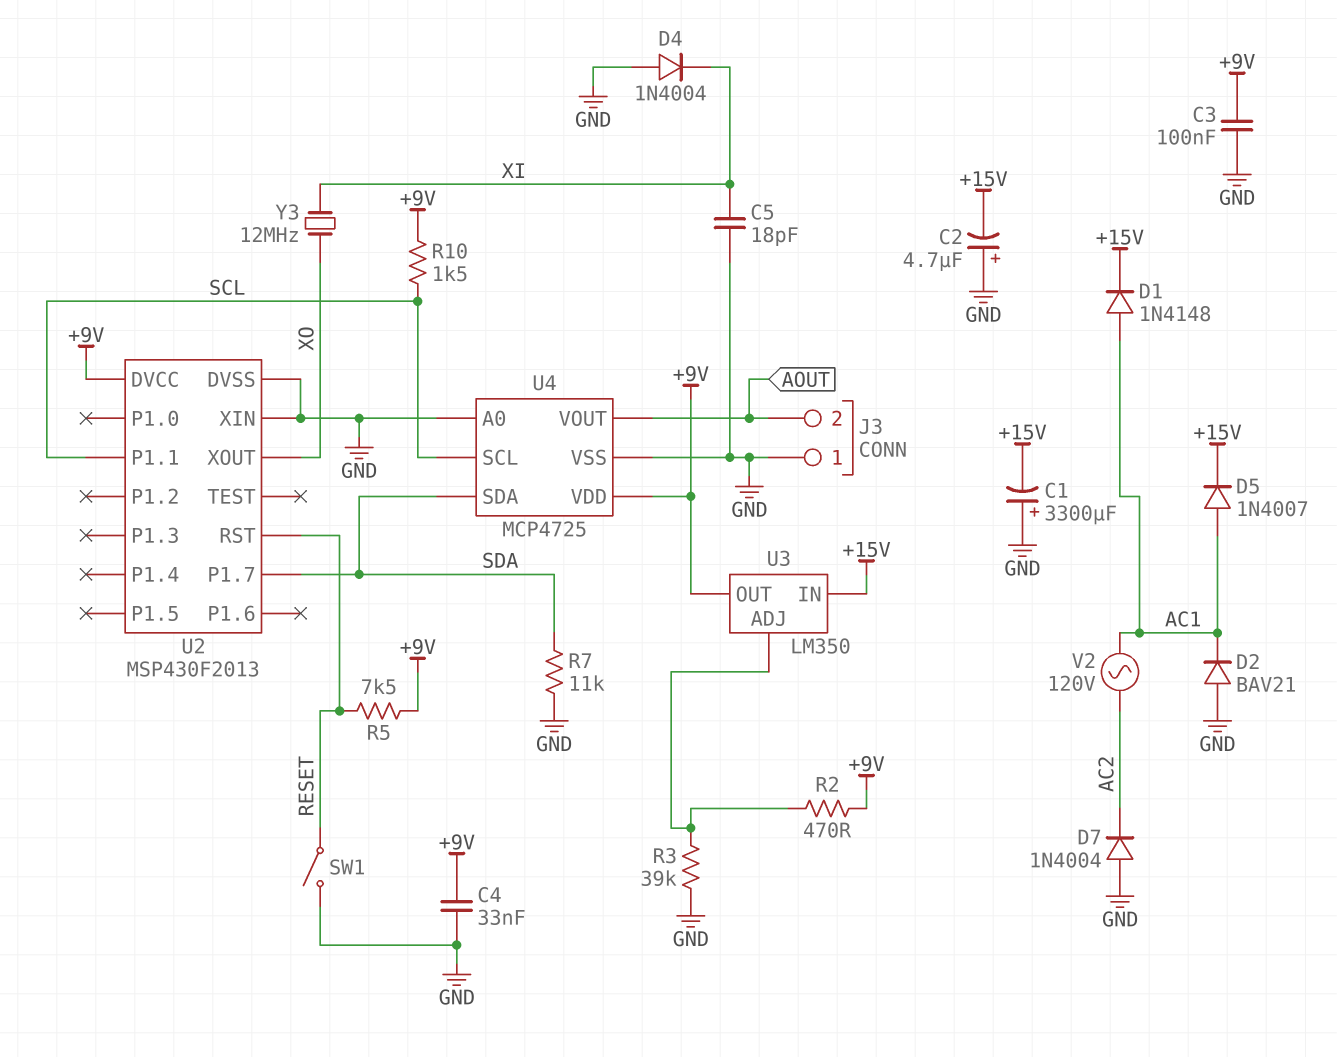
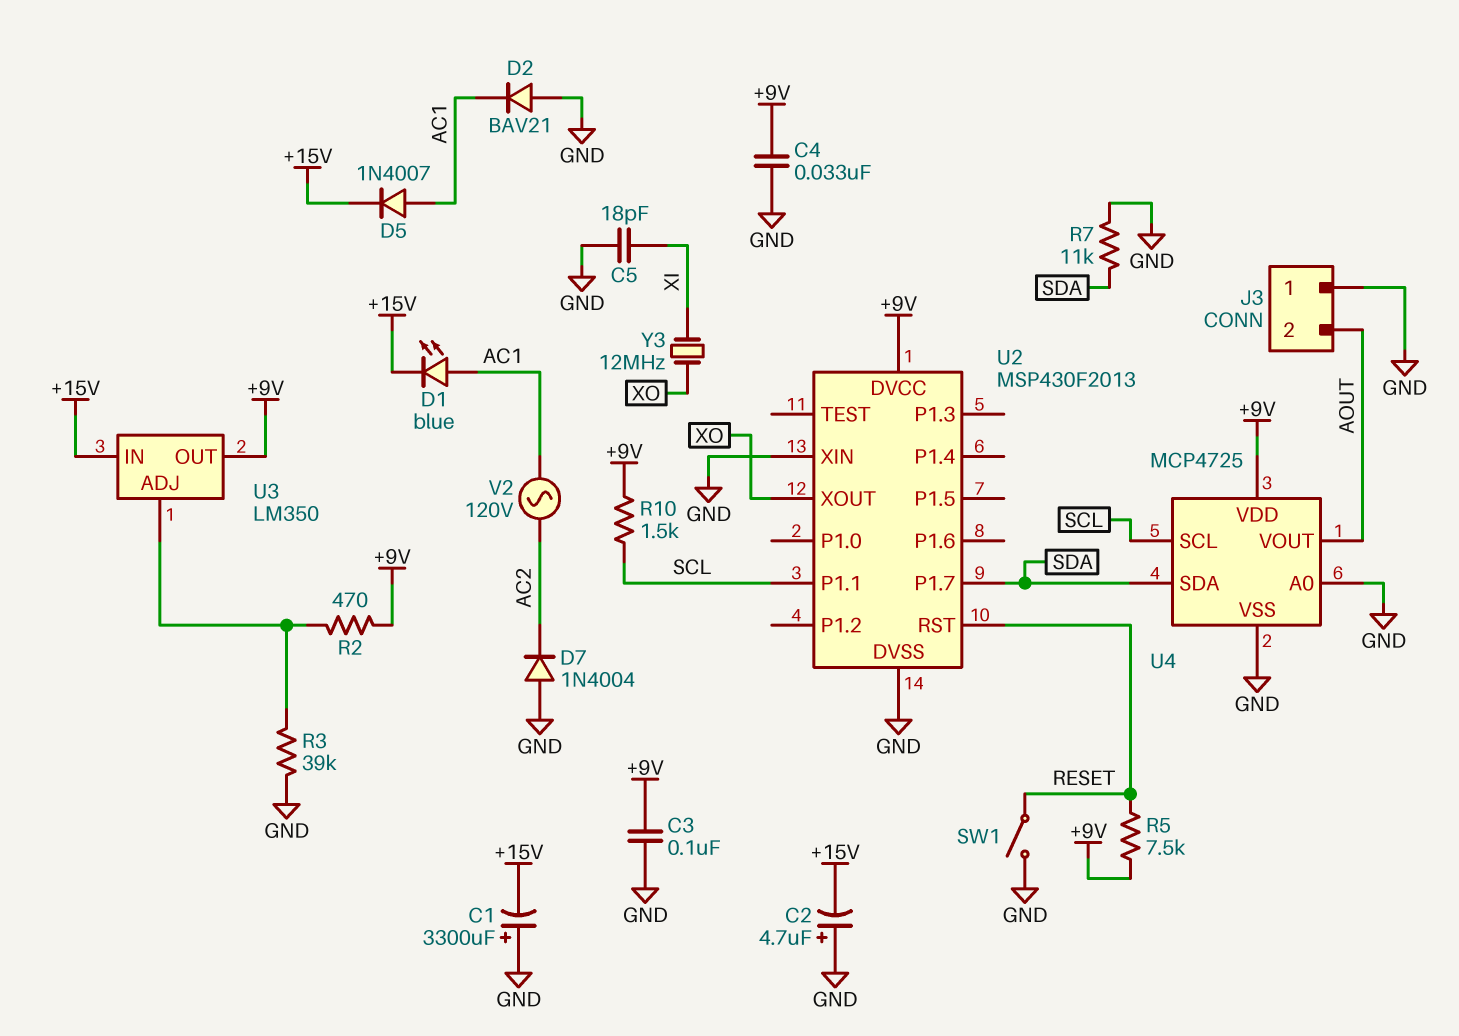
D1: diode 1N4148 (A AC1, K +15V) -> LED blue (A AC1, K +15V)
D4: diode 1N4004 (A GND, K XI) -> none

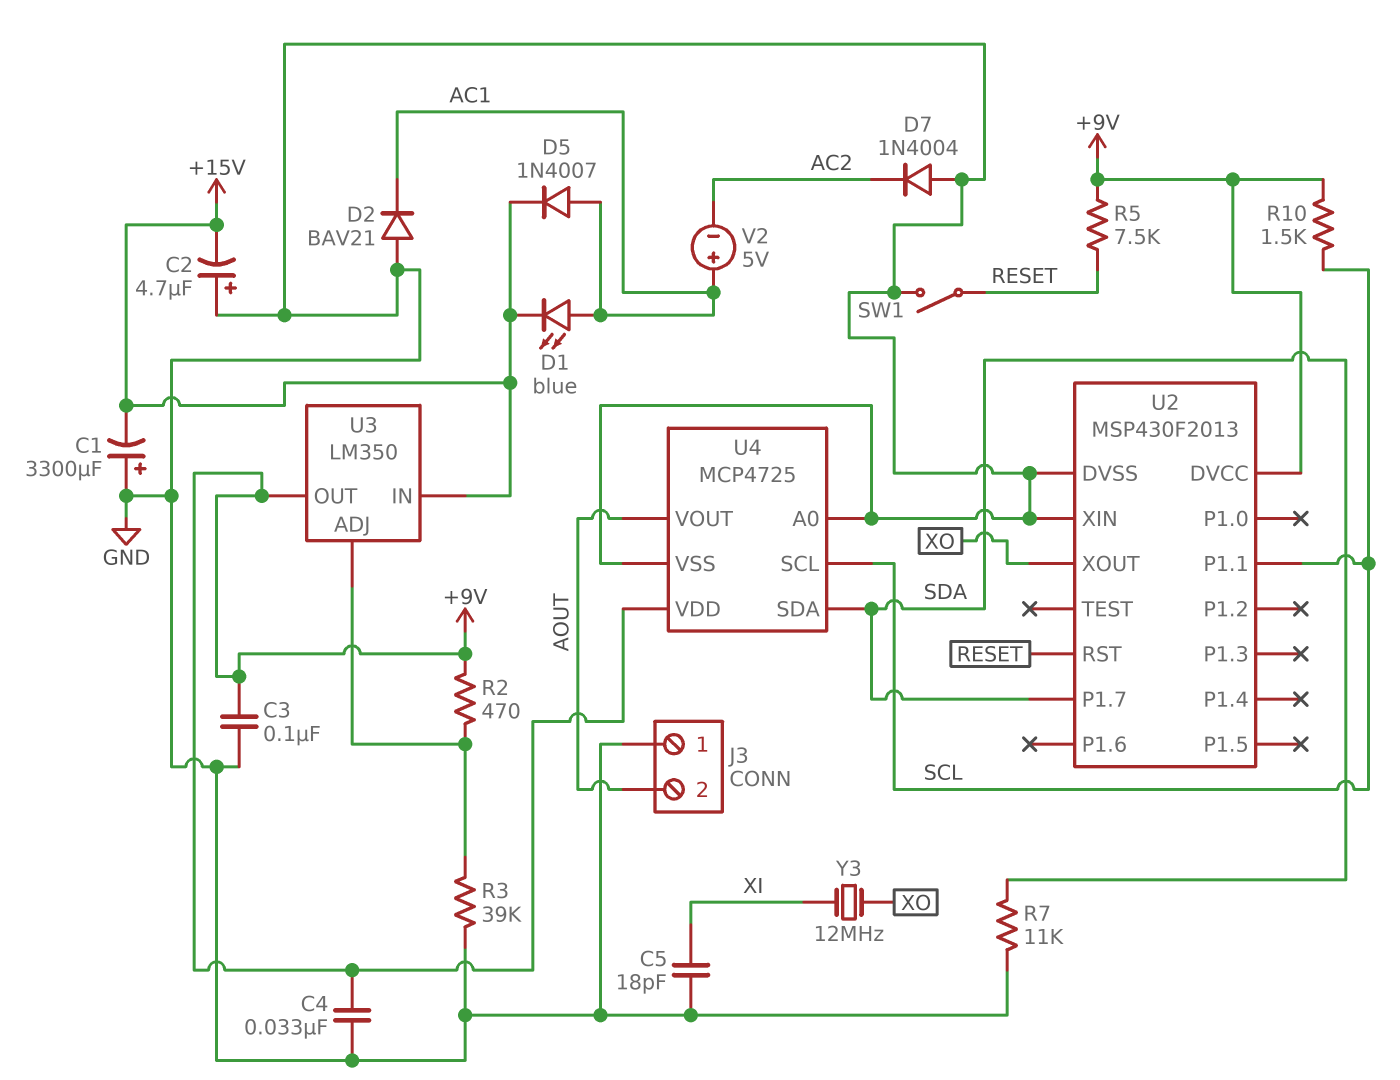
V2: AC 120V (AC1, AC2) -> 5V (plus AC1, minus AC2)

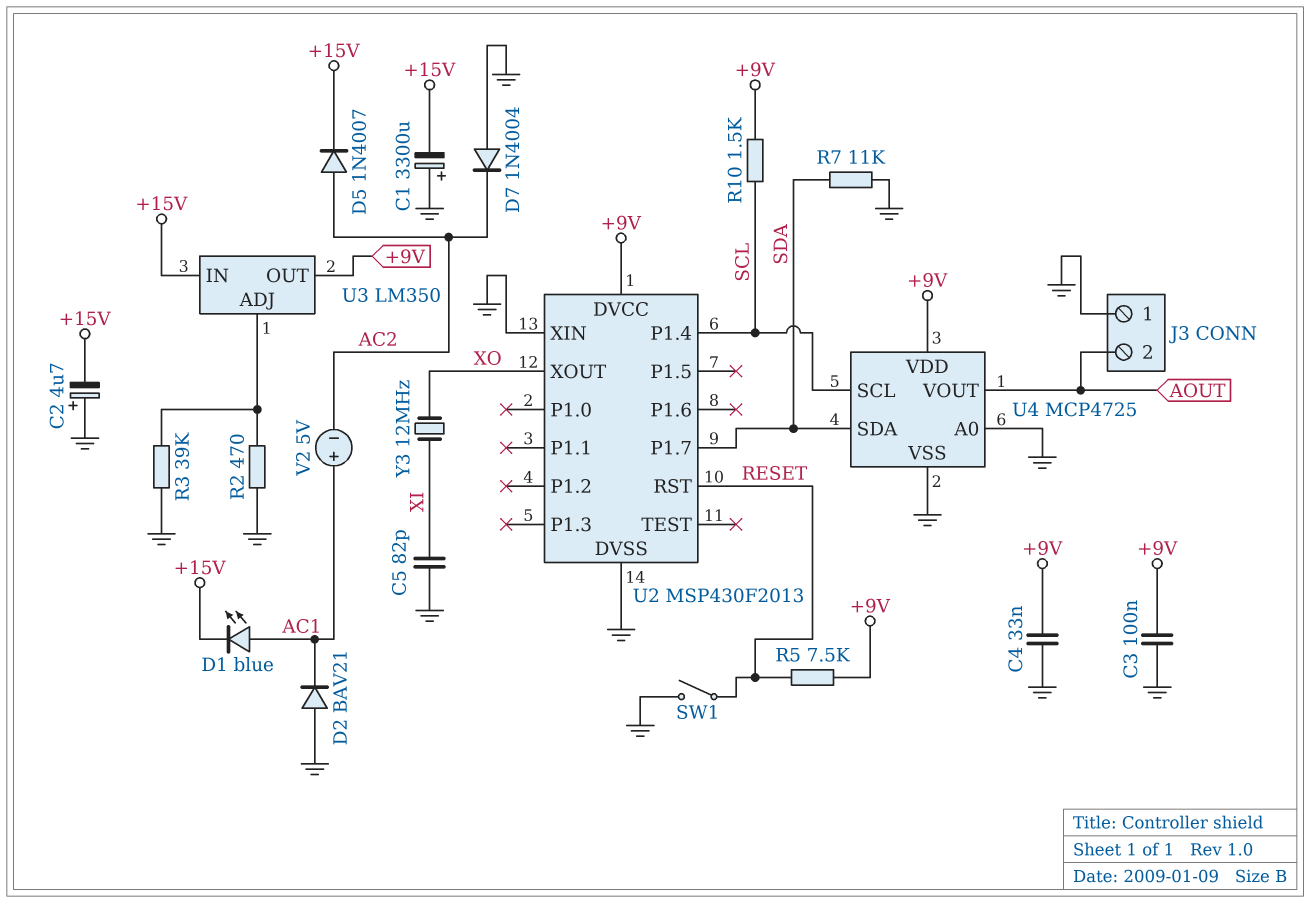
C5: 18pF (GND, XI) -> 82pF (GND, XI)
D5: diode 1N4007 (A AC1, K +15V) -> diode 1N4007 (A AC2, K +15V)
R2: 470 (+9V, U3/ADJ) -> 470 (GND, U3/ADJ)
U2 pin P1.1: SCL -> none
U2 pin P1.4: none -> SCL

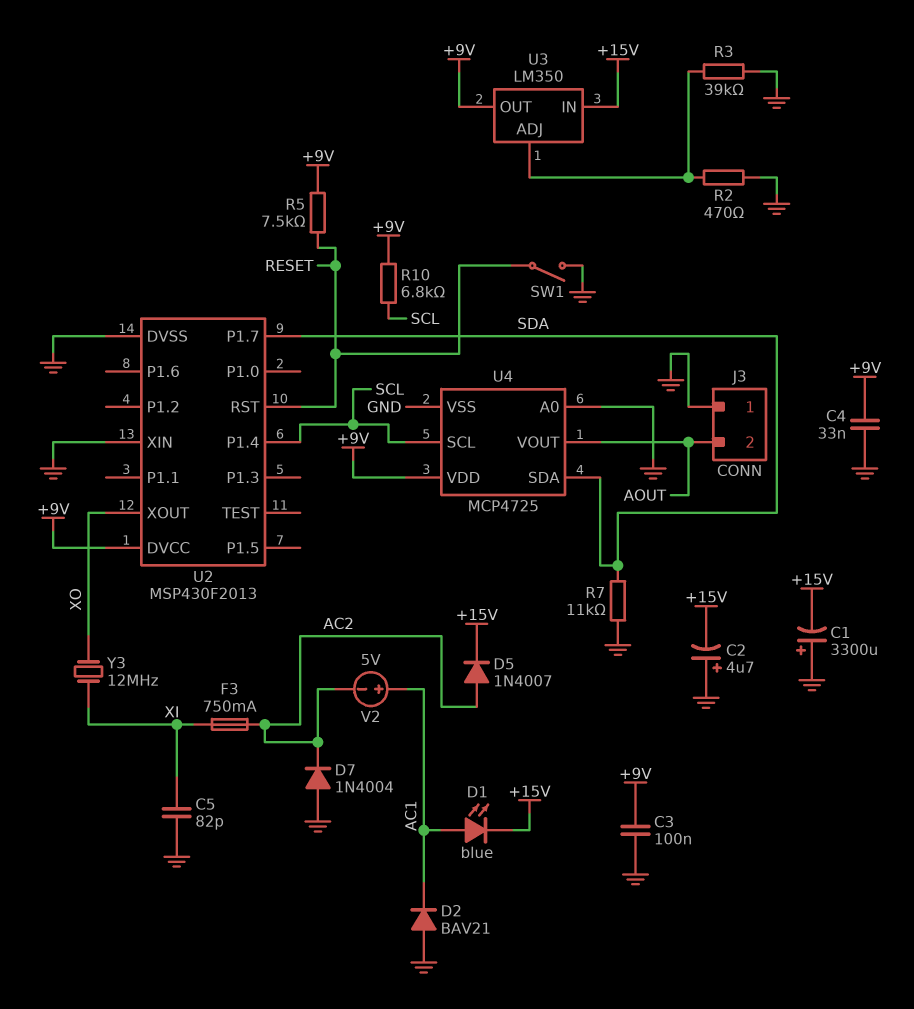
F3: none -> 750mA (AC2, XI)
R10: 1.5k (+9V, SCL) -> 6.8k (+9V, SCL)

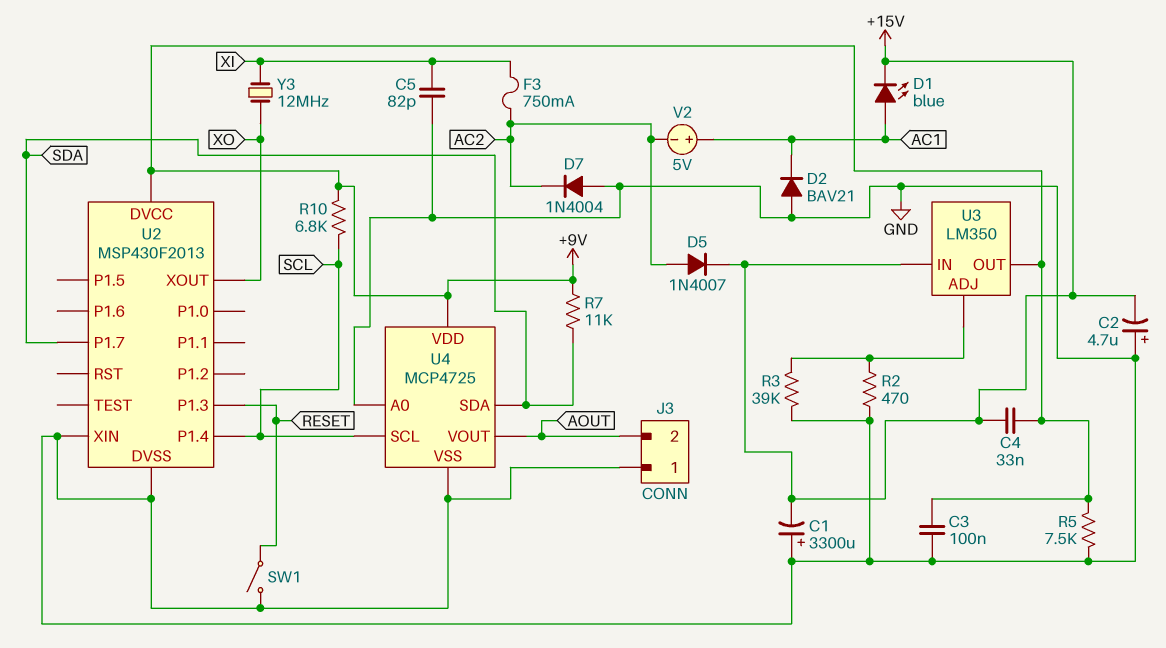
C4: 33nF (+9V, GND) -> 33nF (+9V, +15V)
R5: 7.5k (+9V, RESET) -> 7.5k (+9V, GND)
R7: 11k (GND, SDA) -> 11k (+9V, SDA)
U2 pin P1.3: none -> RESET
U2 pin RST: RESET -> none

